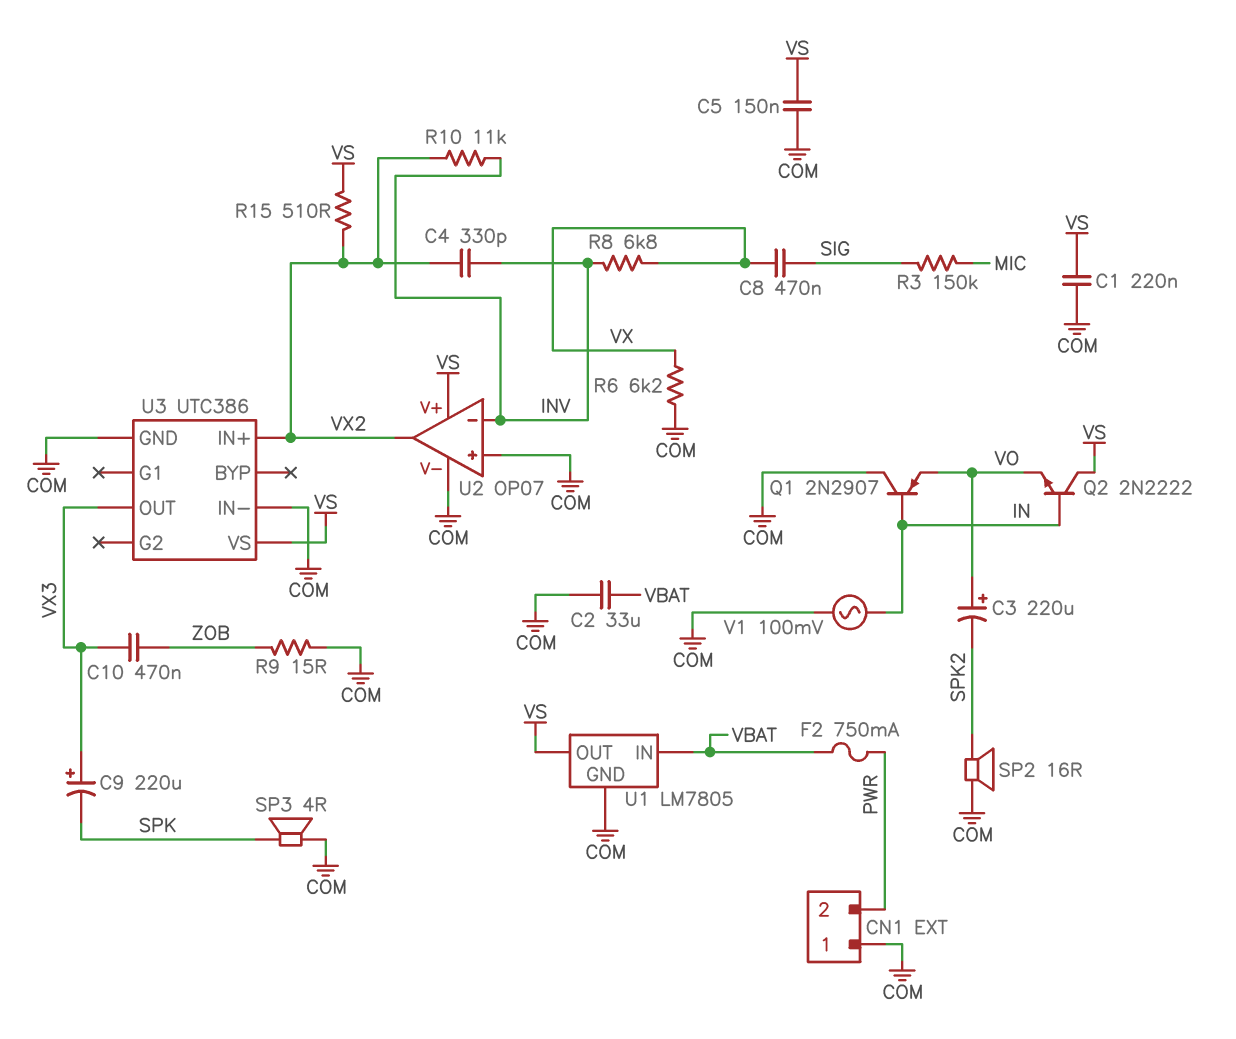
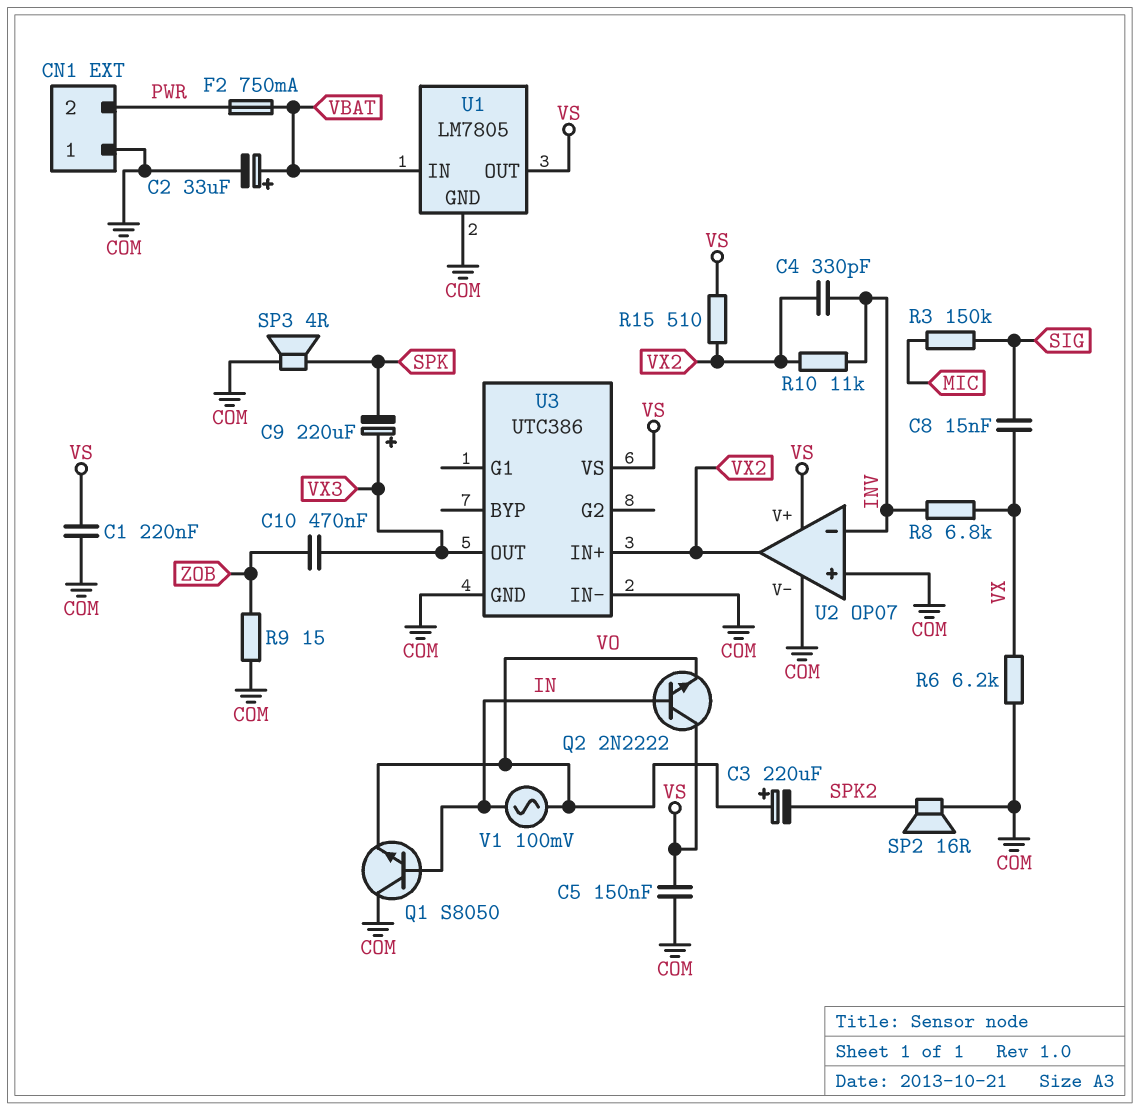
C2: 33uF (COM, VBAT) -> 33uF (plus VBAT, minus COM)
C8: 470nF (SIG, VX) -> 15nF (SIG, VX)
Q1: PNP 2N2907 (B IN, C COM, E VO) -> NPN S8050 (B IN, C COM, E VO)
V1: AC 100mV (COM, IN) -> AC 100mV (IN, VO)

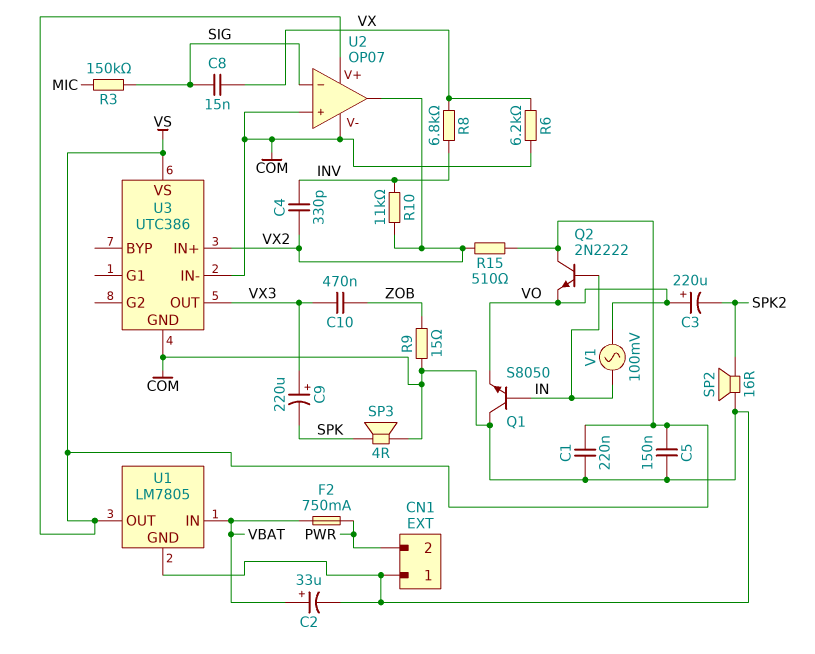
U2 pin in-: INV -> SIG

